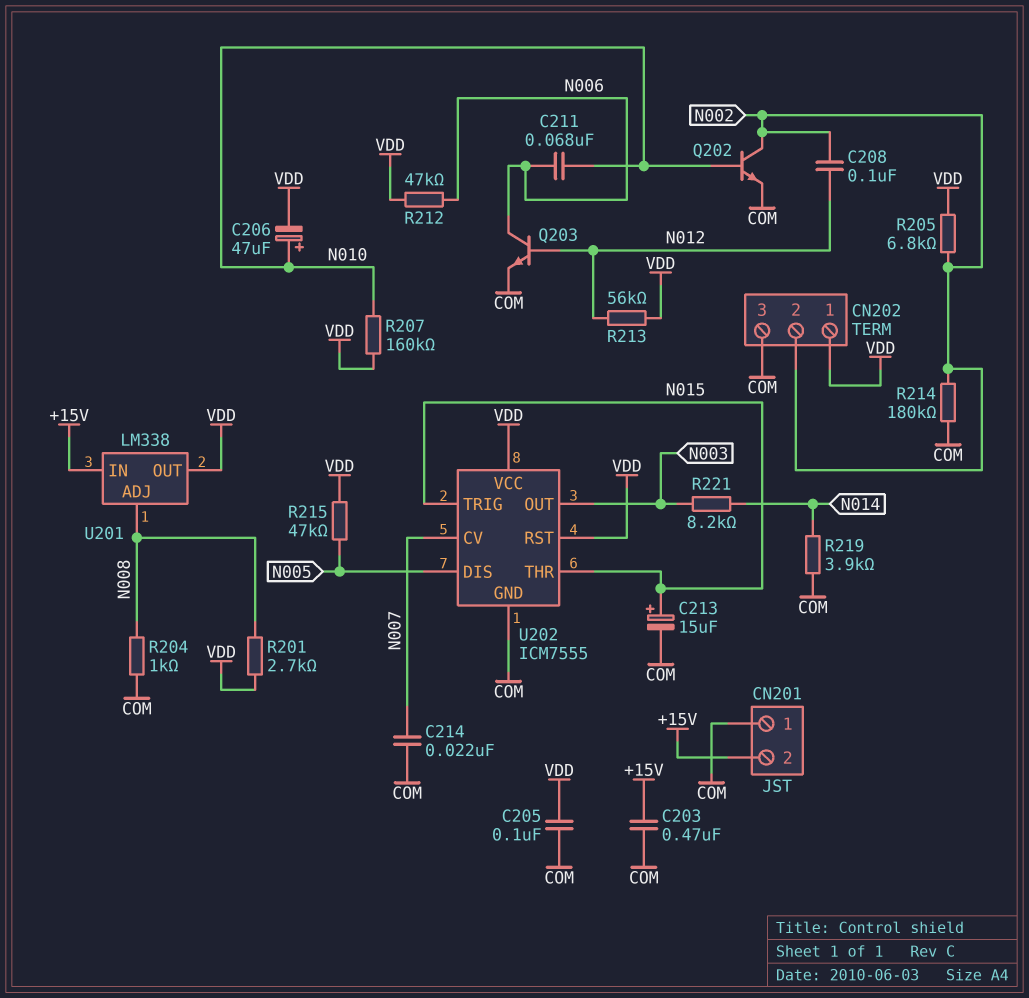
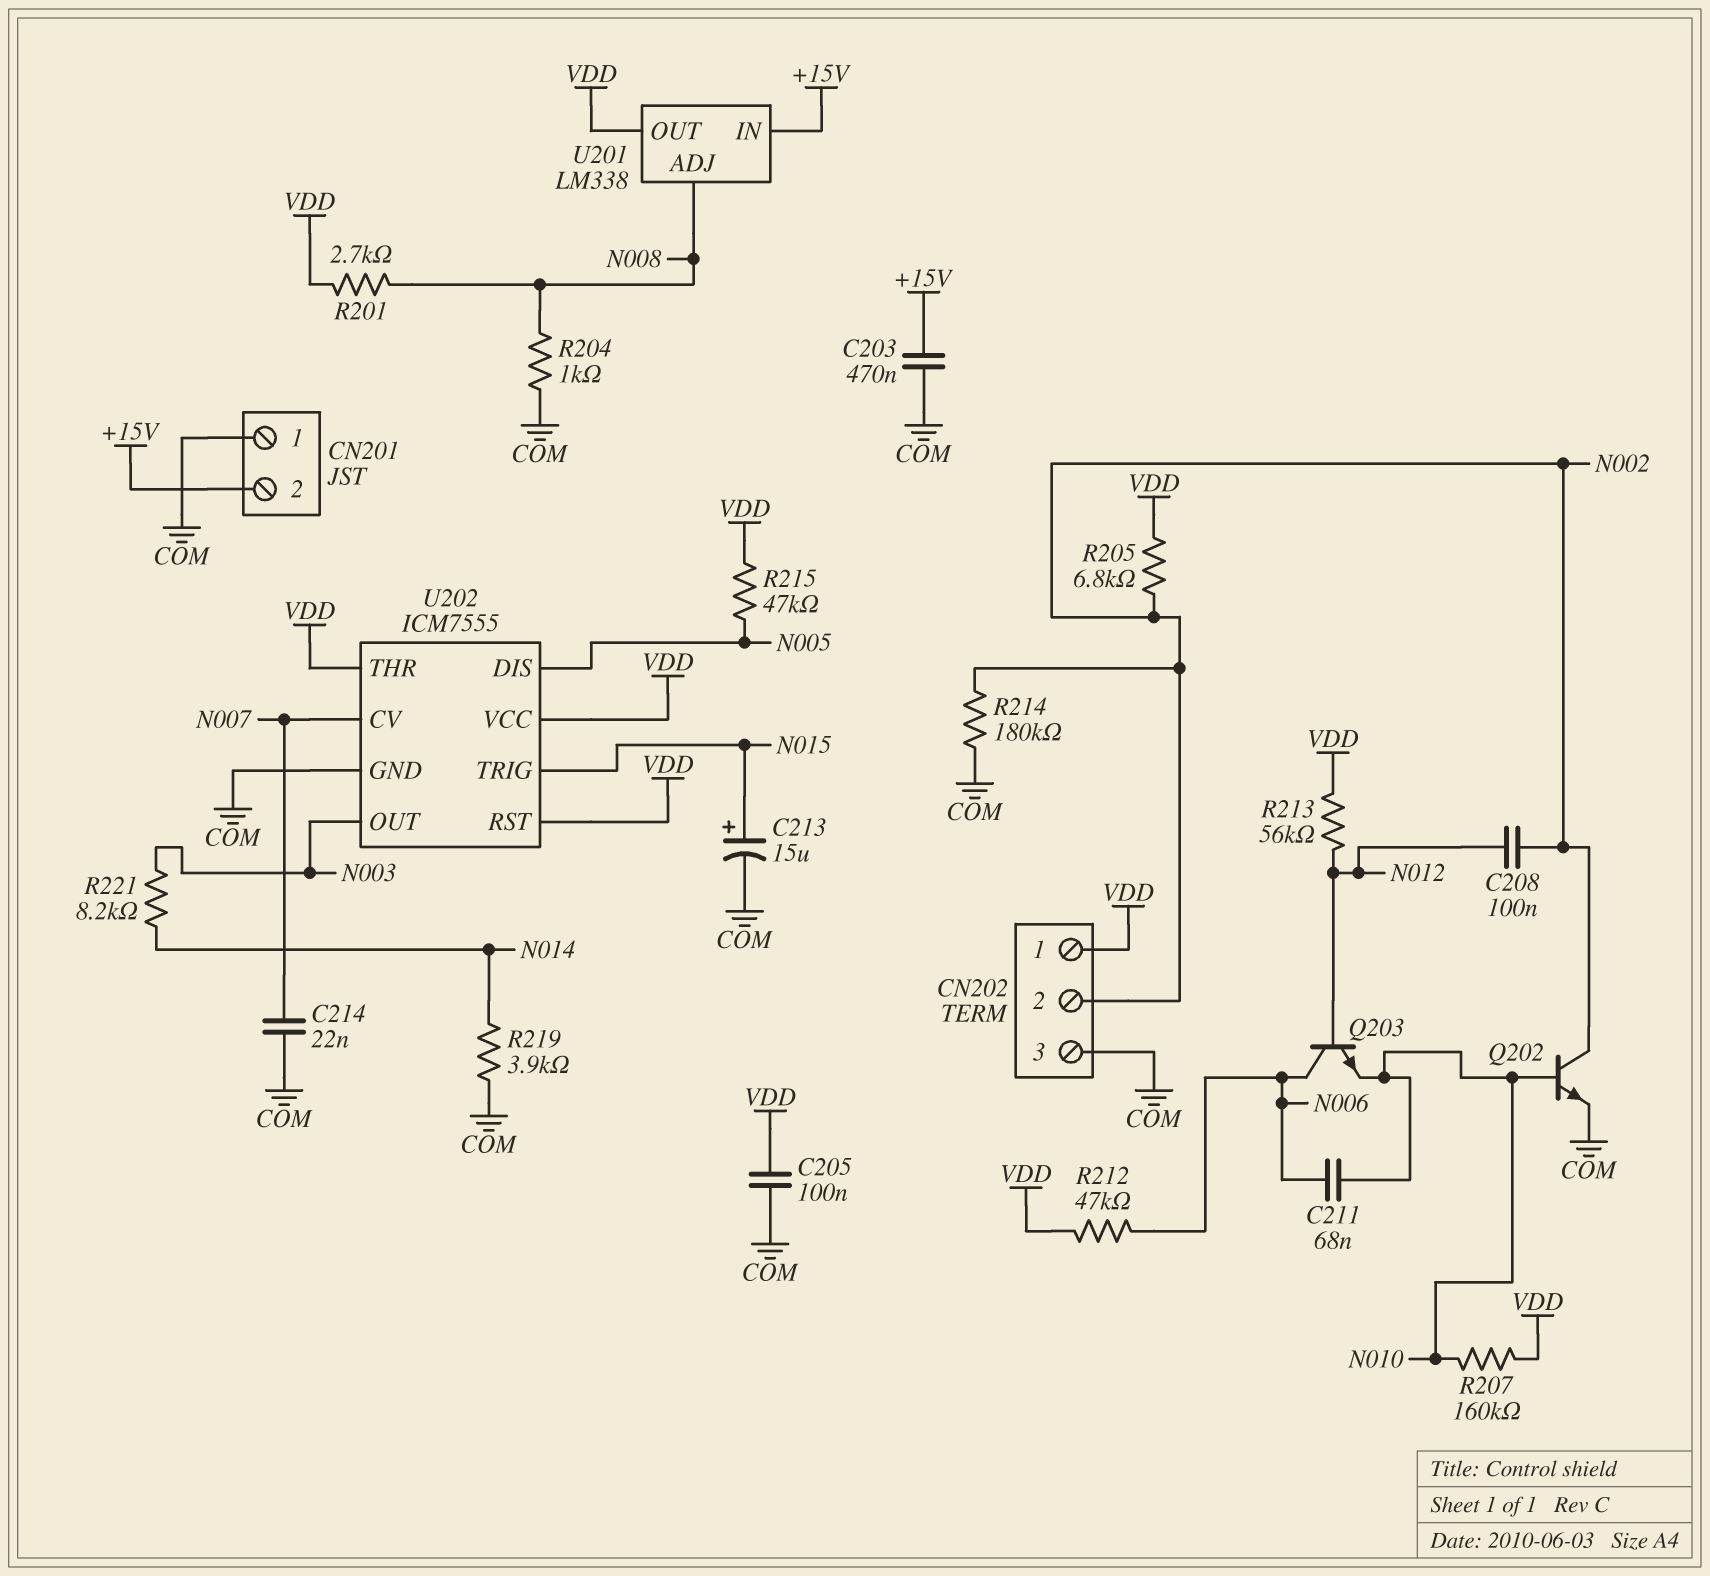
C206: 47uF (plus N010, minus VDD) -> none
Q203: NPN (B N012, C N006, E COM) -> NPN (B N012, C N006, E N010)
U202 pin THR: N015 -> VDD

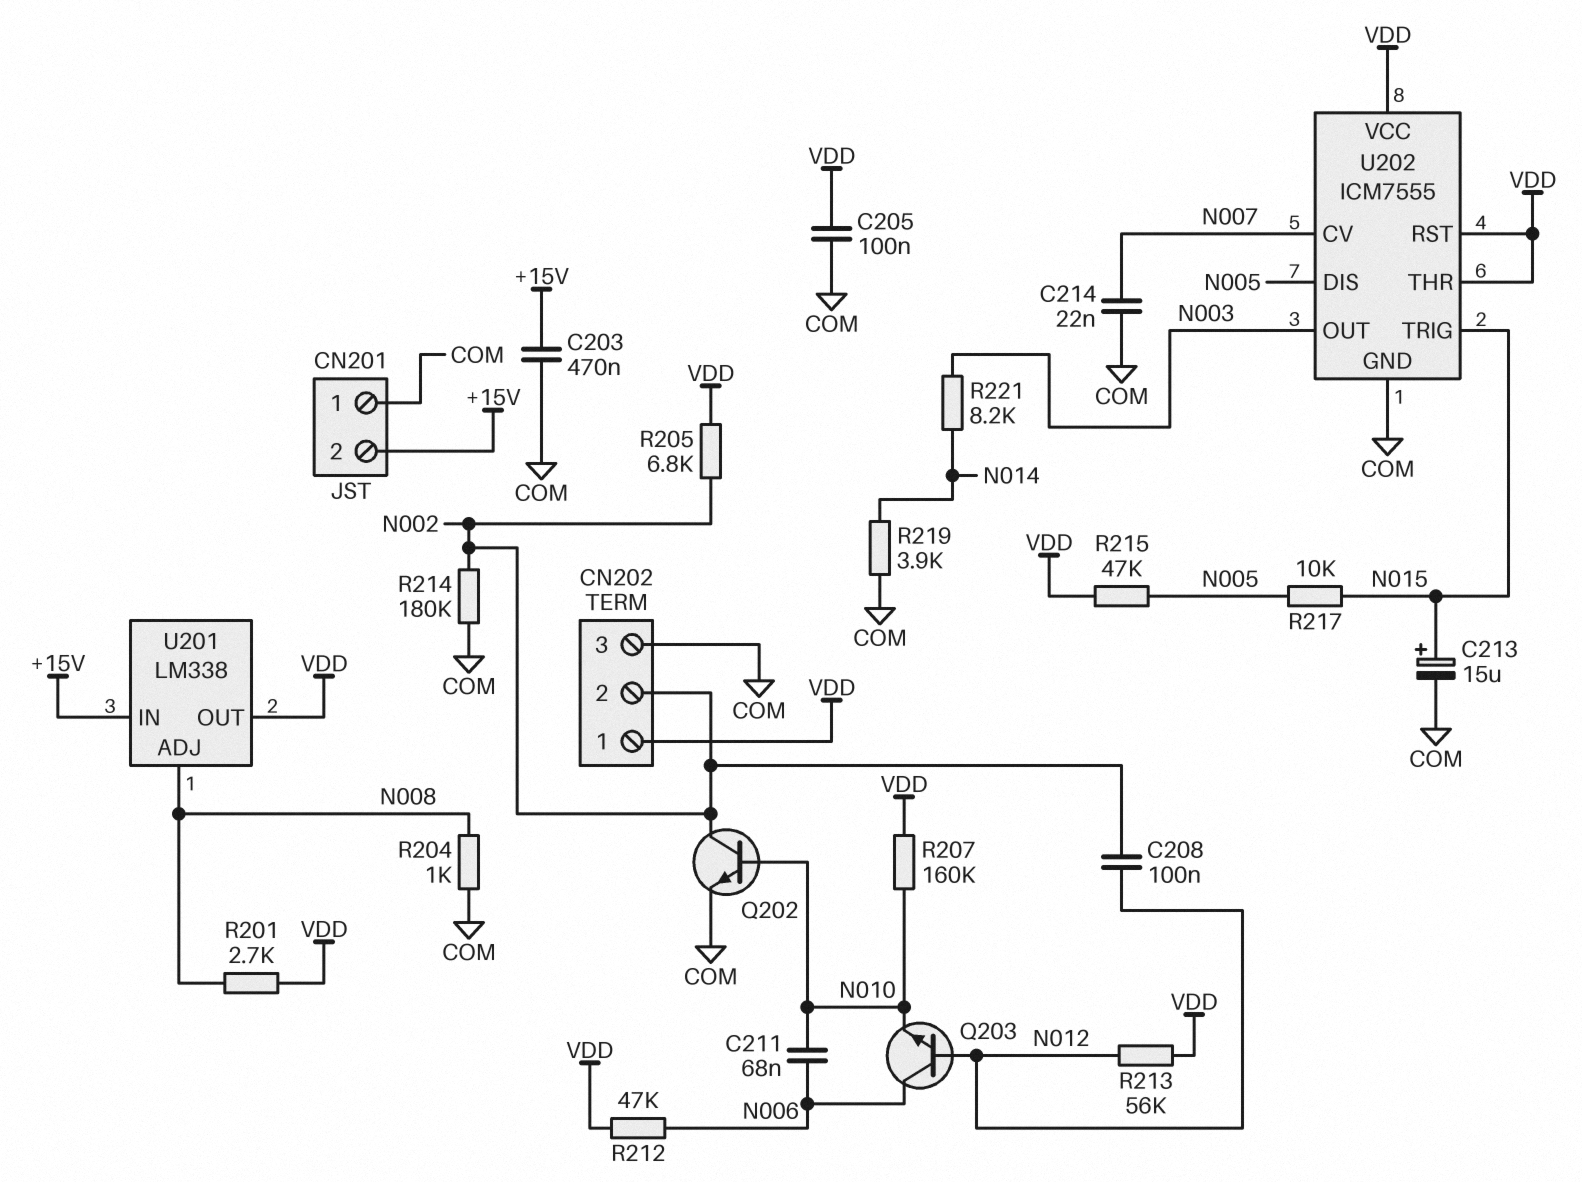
R217: none -> 10k (N005, N015)

